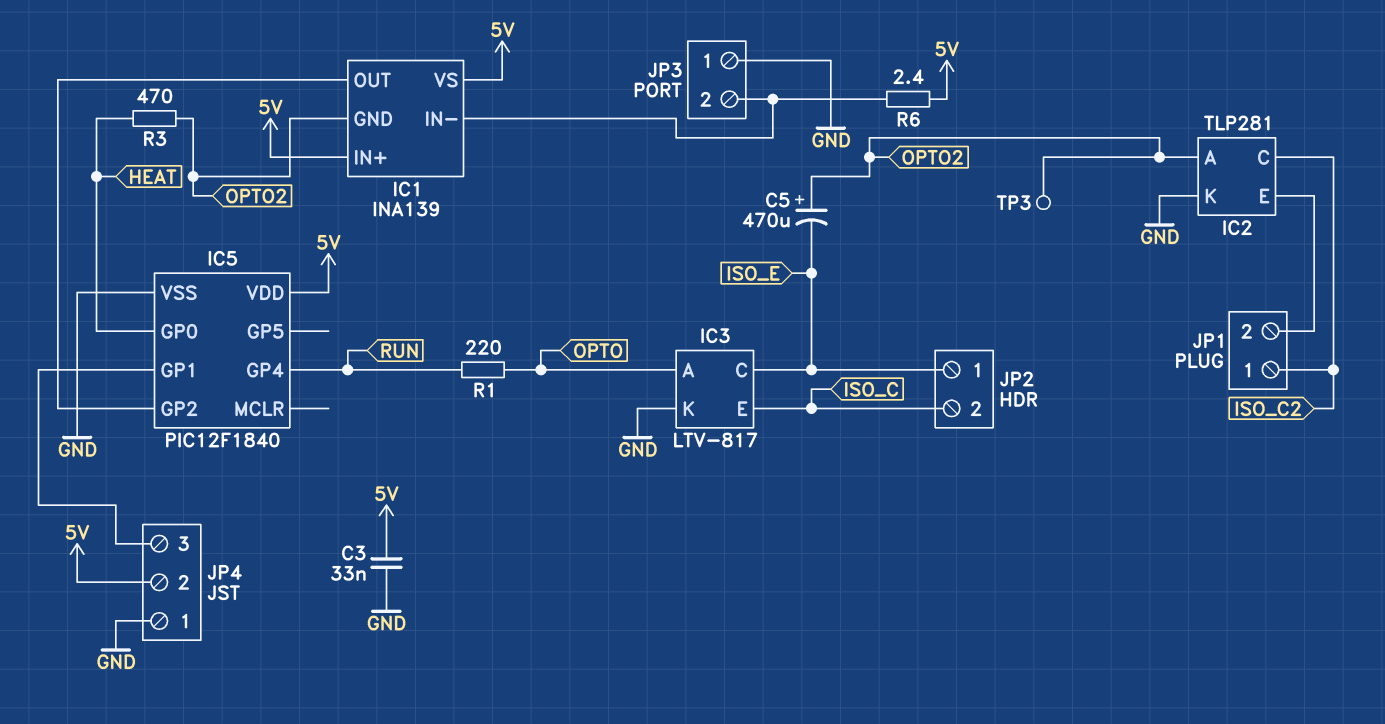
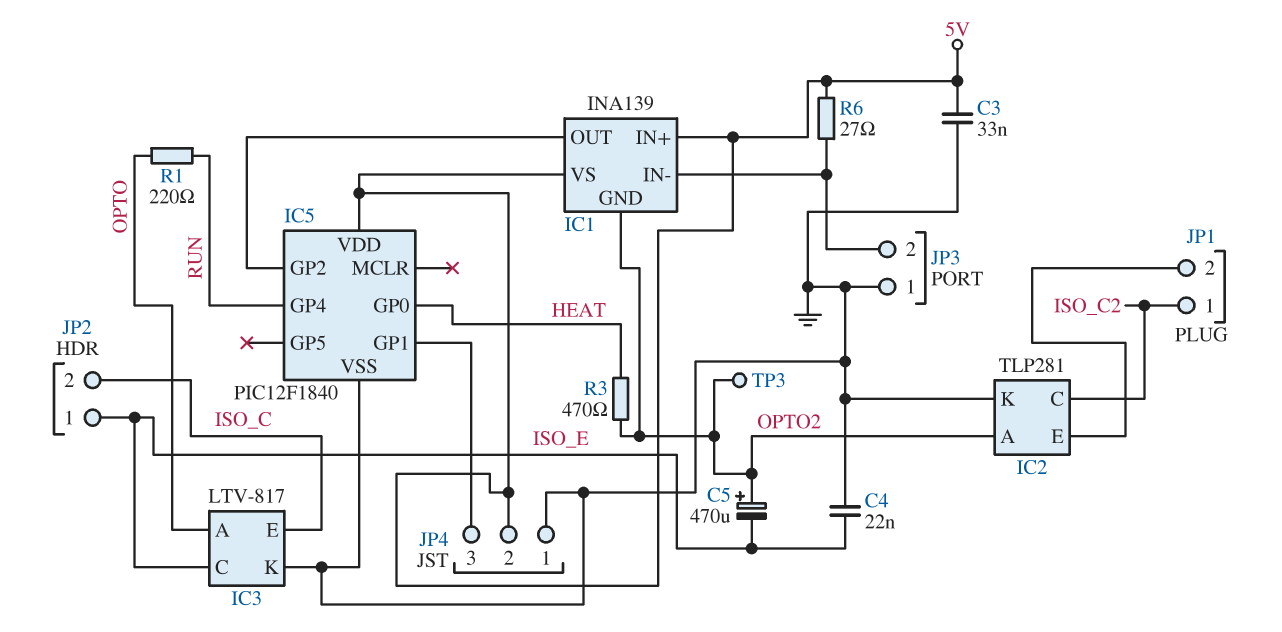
C4: none -> 22nF (GND, ISO_E)
R6: 2.4 (5V, IC1/IN-) -> 27 (5V, IC1/IN-)

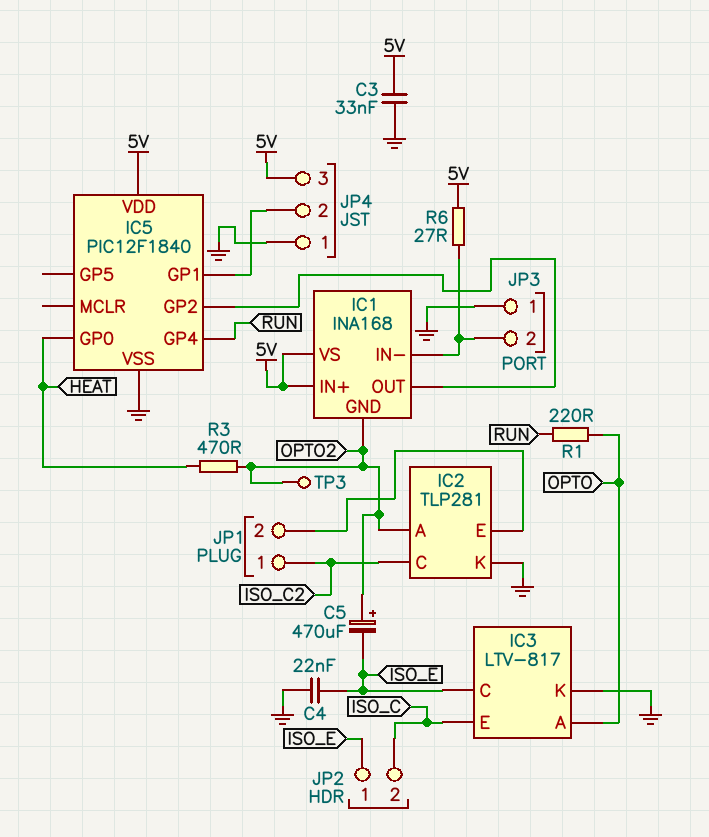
IC1: INA139 -> INA168
JP4 pin 2: 5V -> IC5/GP1
JP4 pin 3: IC5/GP1 -> 5V

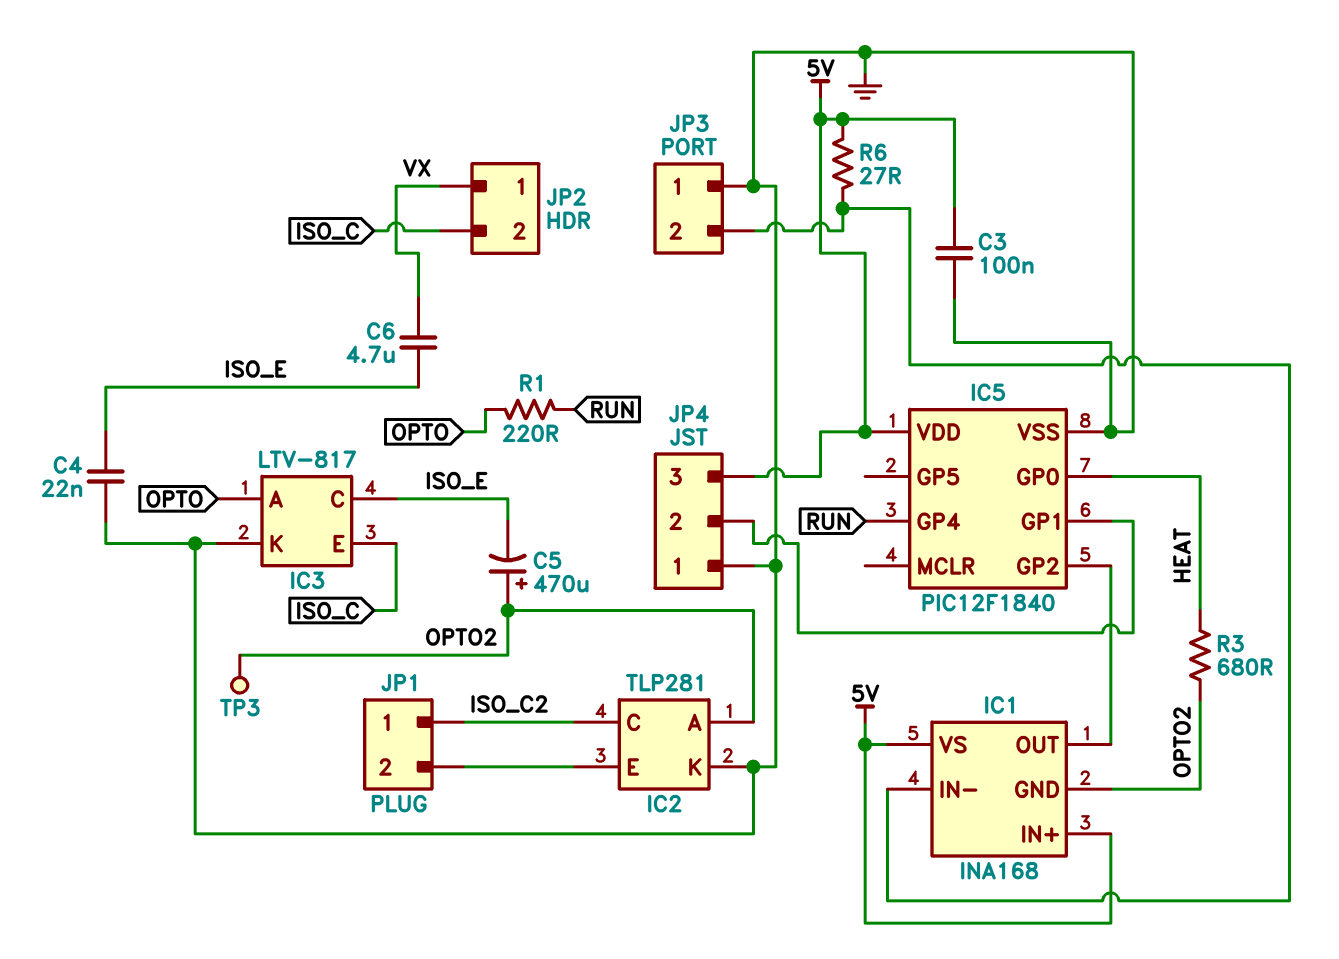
C3: 33nF (5V, GND) -> 100nF (5V, GND)
C6: none -> 4.7uF (ISO_E, VX)
JP2 pin 1: ISO_E -> VX
R3: 470 (HEAT, OPTO2) -> 680 (HEAT, OPTO2)

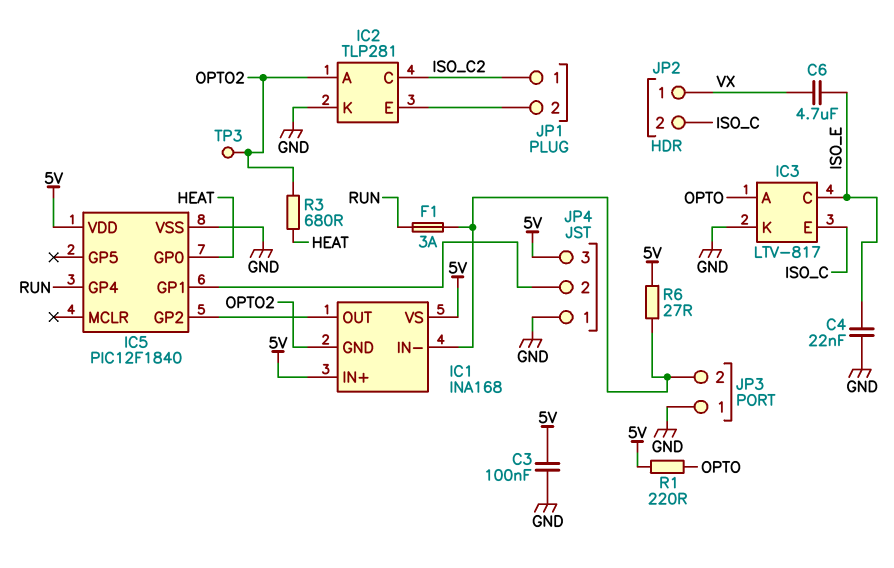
C5: 470uF (plus OPTO2, minus ISO_E) -> none
F1: none -> 3A (IC1/IN-, RUN)
R1: 220 (OPTO, RUN) -> 220 (5V, OPTO)

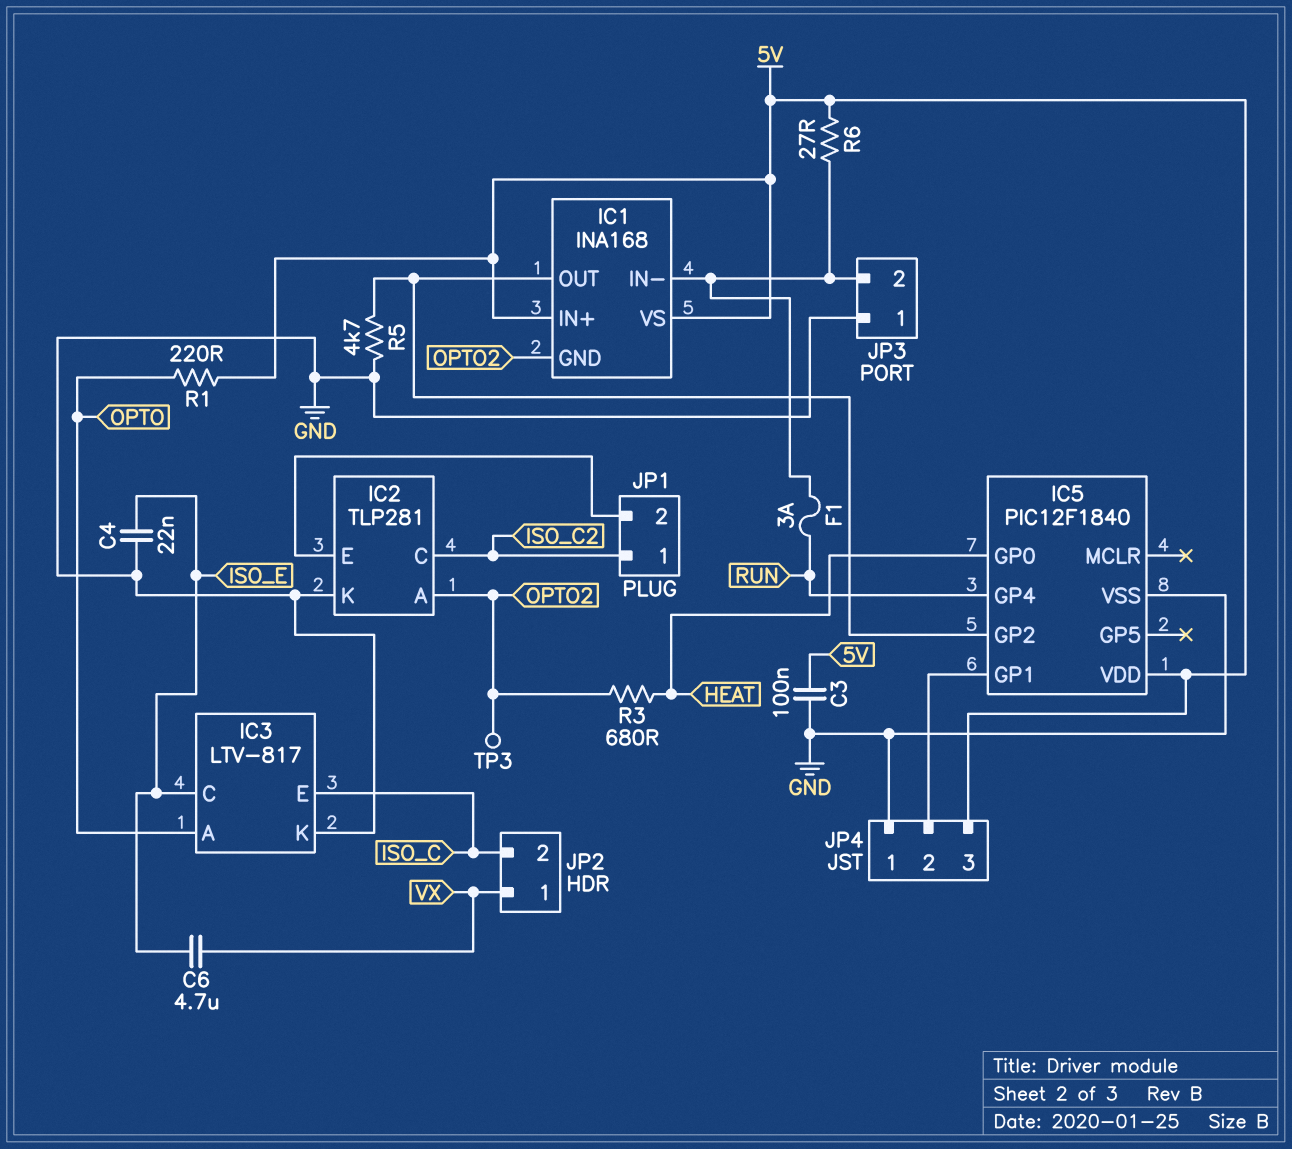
R5: none -> 4.7k (GND, IC1/OUT)

